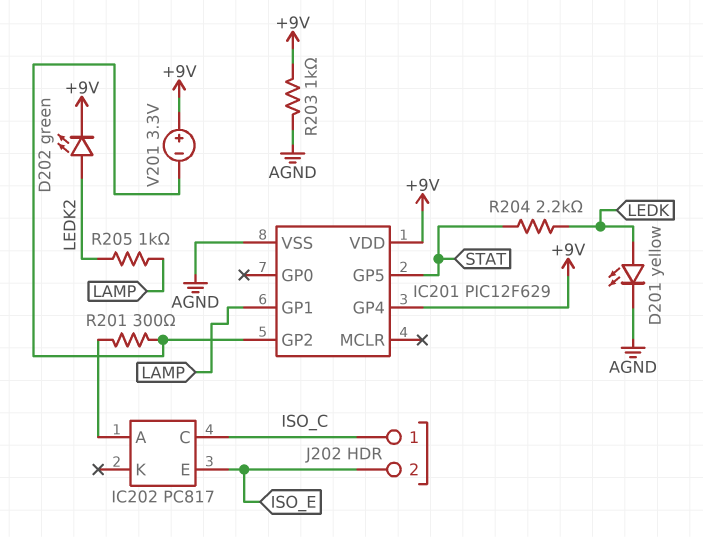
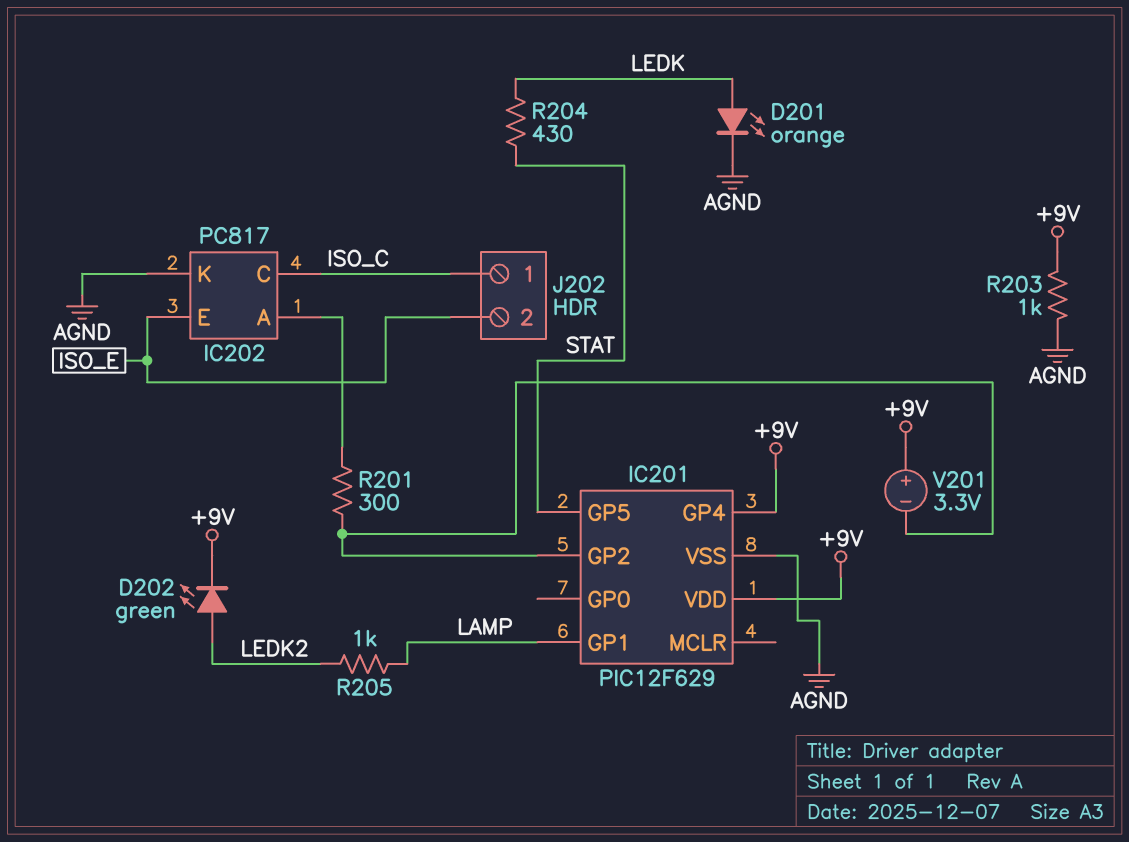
D201: LED yellow (A LEDK, K AGND) -> LED orange (A LEDK, K AGND)
IC202 pin K: none -> AGND
R204: 2.2k (LEDK, STAT) -> 430 (LEDK, STAT)

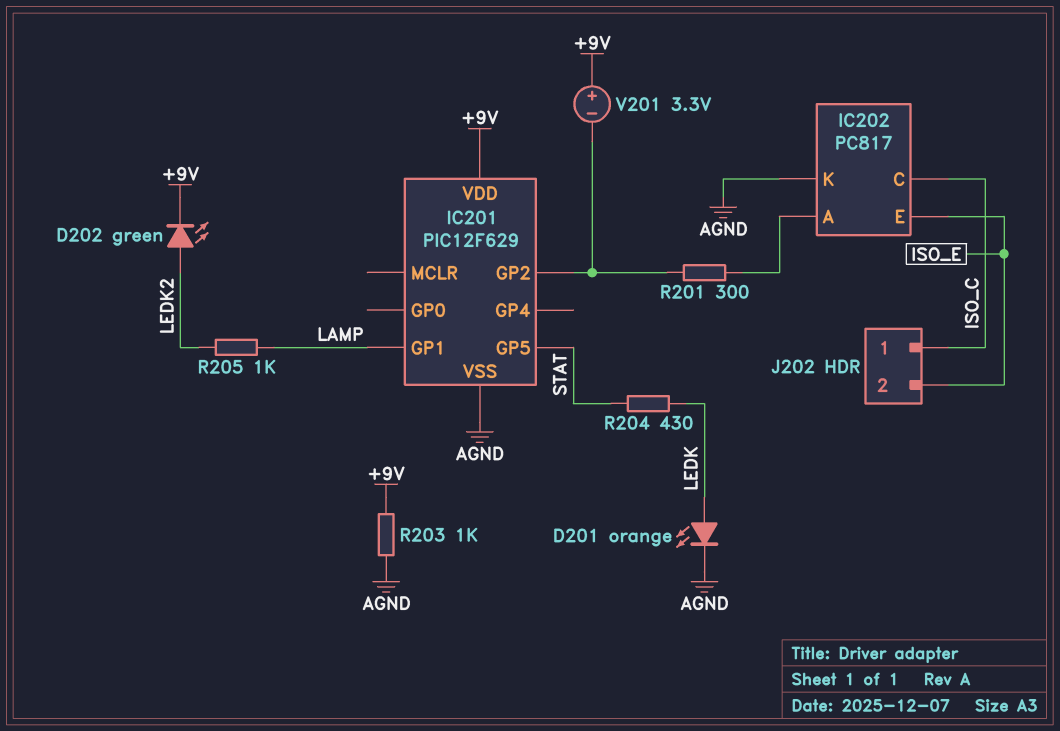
IC201 pin GP4: +9V -> none

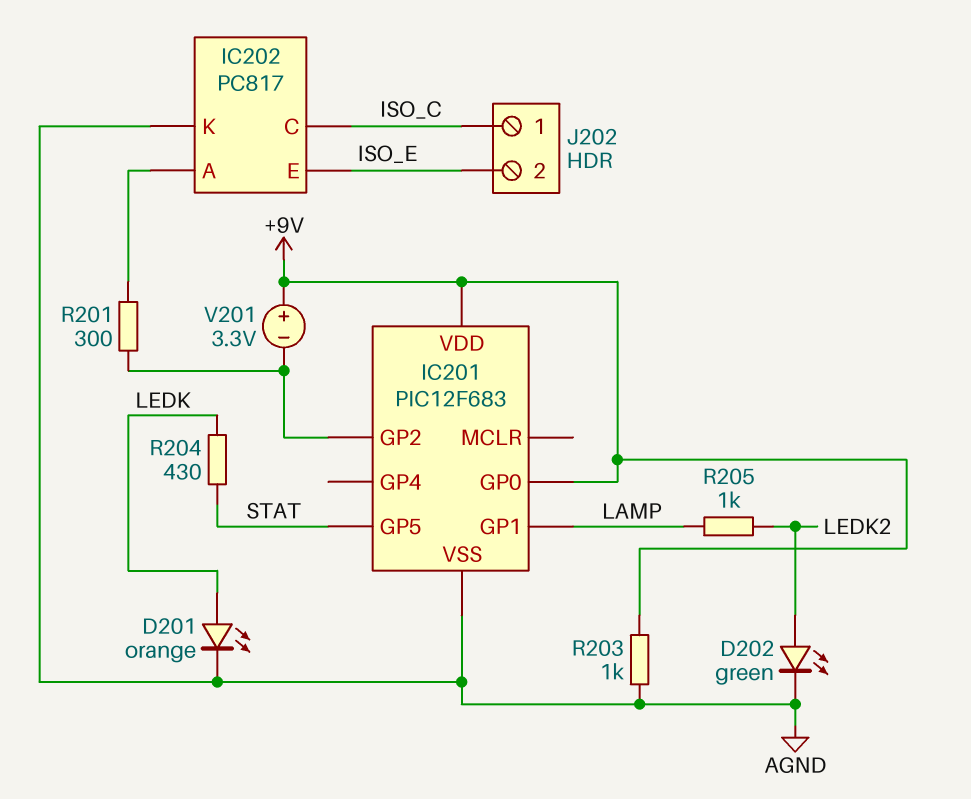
D202: LED green (A LEDK2, K +9V) -> LED green (A LEDK2, K AGND)
IC201: PIC12F629 -> PIC12F683
IC201 pin GP0: none -> +9V

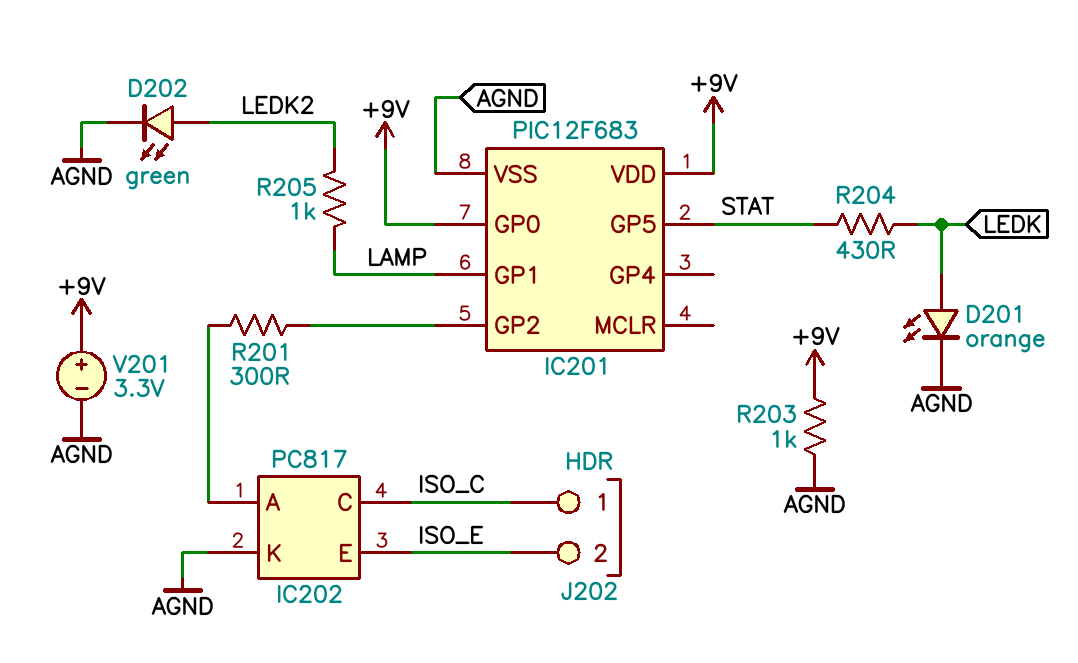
V201: 3.3V (plus +9V, minus IC201/GP2) -> 3.3V (plus +9V, minus AGND)

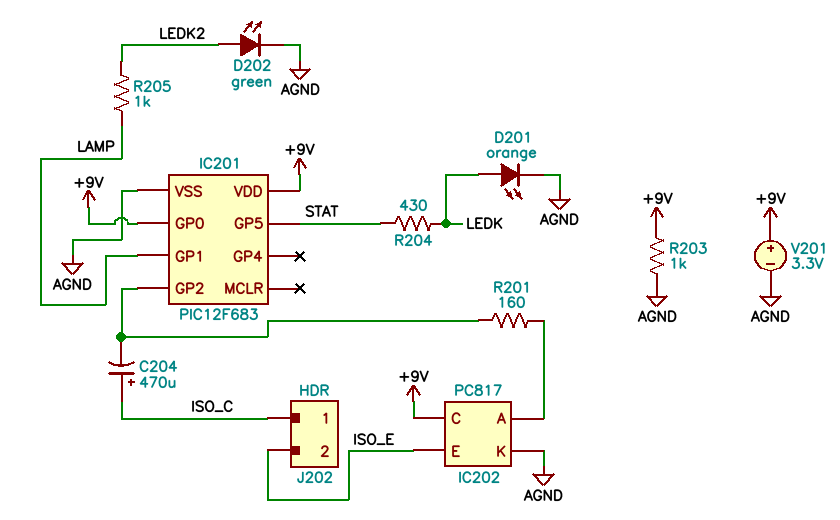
C204: none -> 470uF (plus ISO_C, minus IC201/GP2)
IC202 pin C: ISO_C -> +9V
R201: 300 (IC201/GP2, IC202/A) -> 160 (IC201/GP2, IC202/A)

